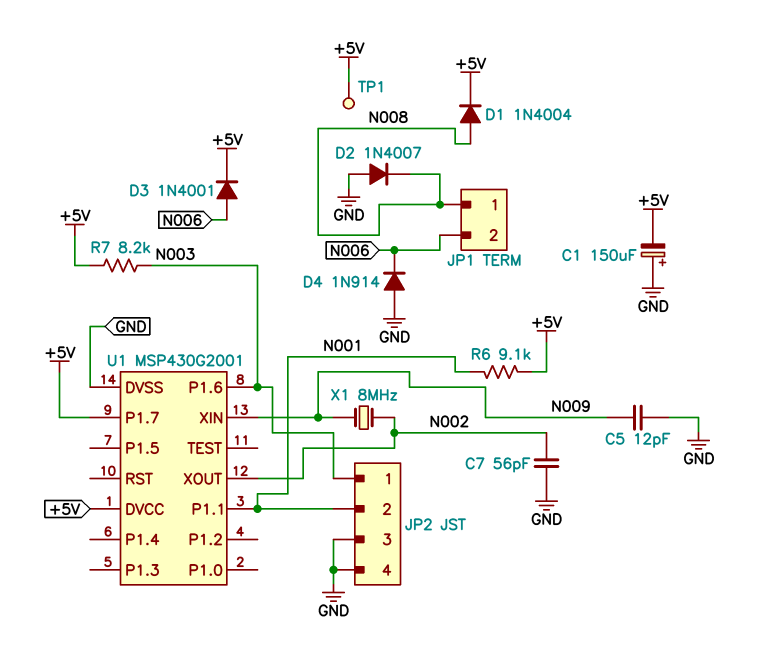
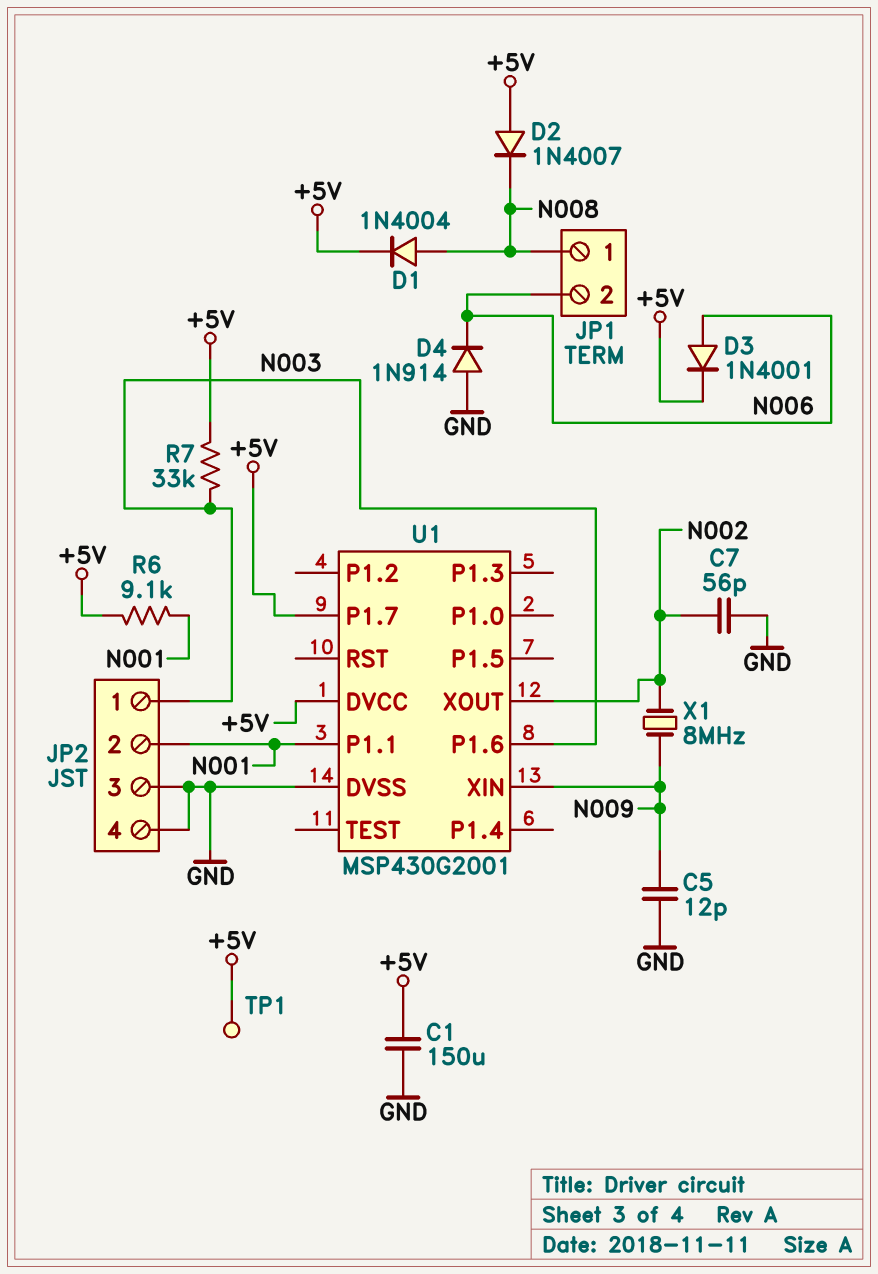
C1: 150uF (plus GND, minus +5V) -> 150uF (+5V, GND)
D2: diode 1N4007 (A GND, K N008) -> diode 1N4007 (A +5V, K N008)
R7: 8.2k (+5V, N003) -> 33k (+5V, N003)

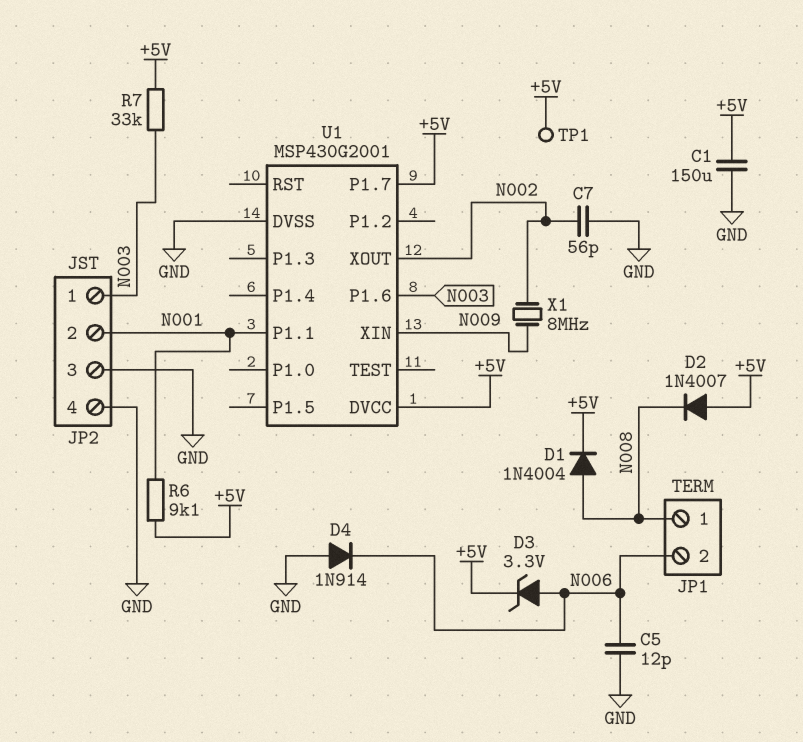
C5: 12pF (GND, N009) -> 12pF (GND, N006)
D3: diode 1N4001 (A N006, K +5V) -> zener 3.3V (A N006, K +5V)

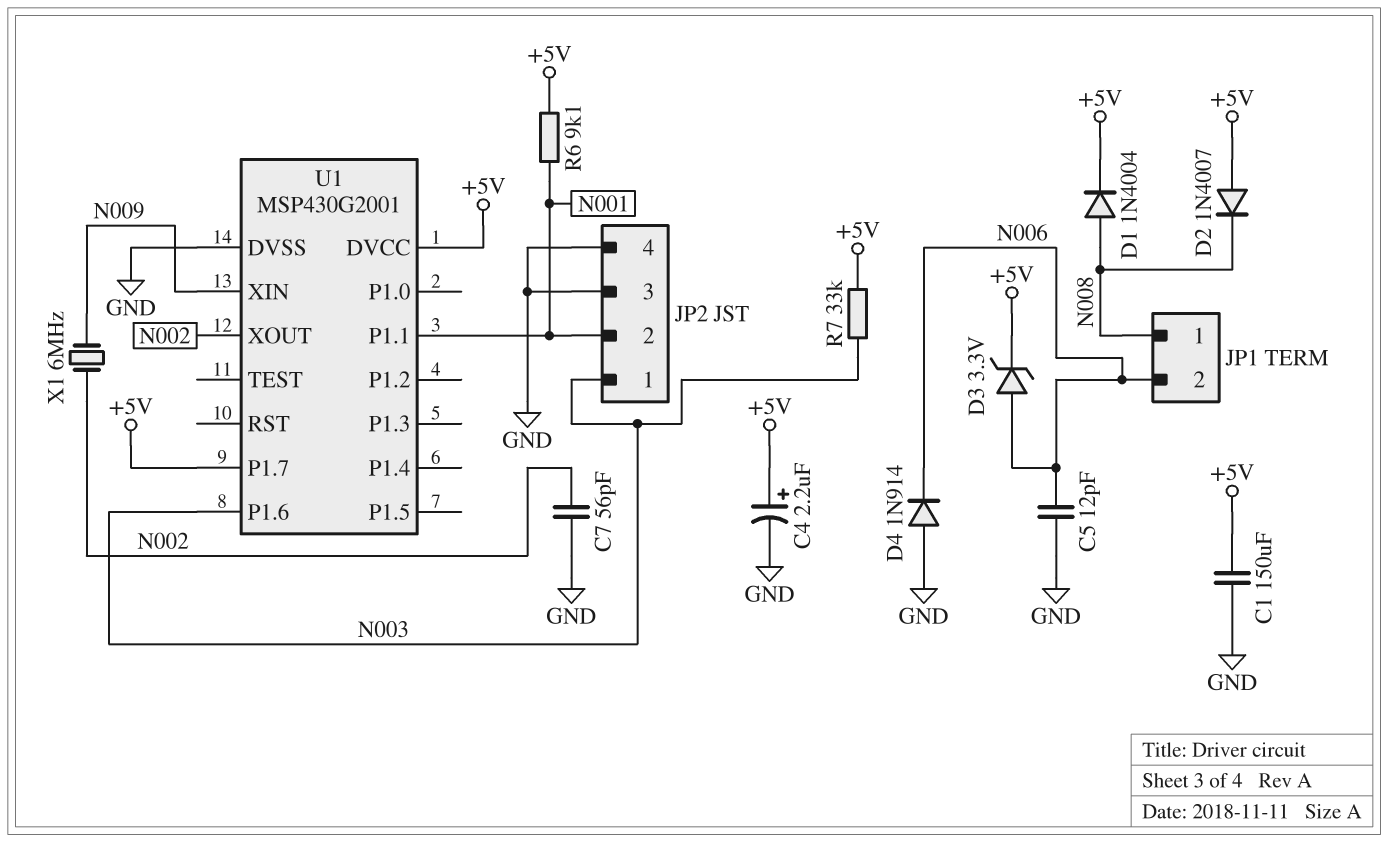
C4: none -> 2.2uF (plus +5V, minus GND)
TP1: test point (+5V) -> none
X1: 8MHz (N002, N009) -> 6MHz (N002, N009)

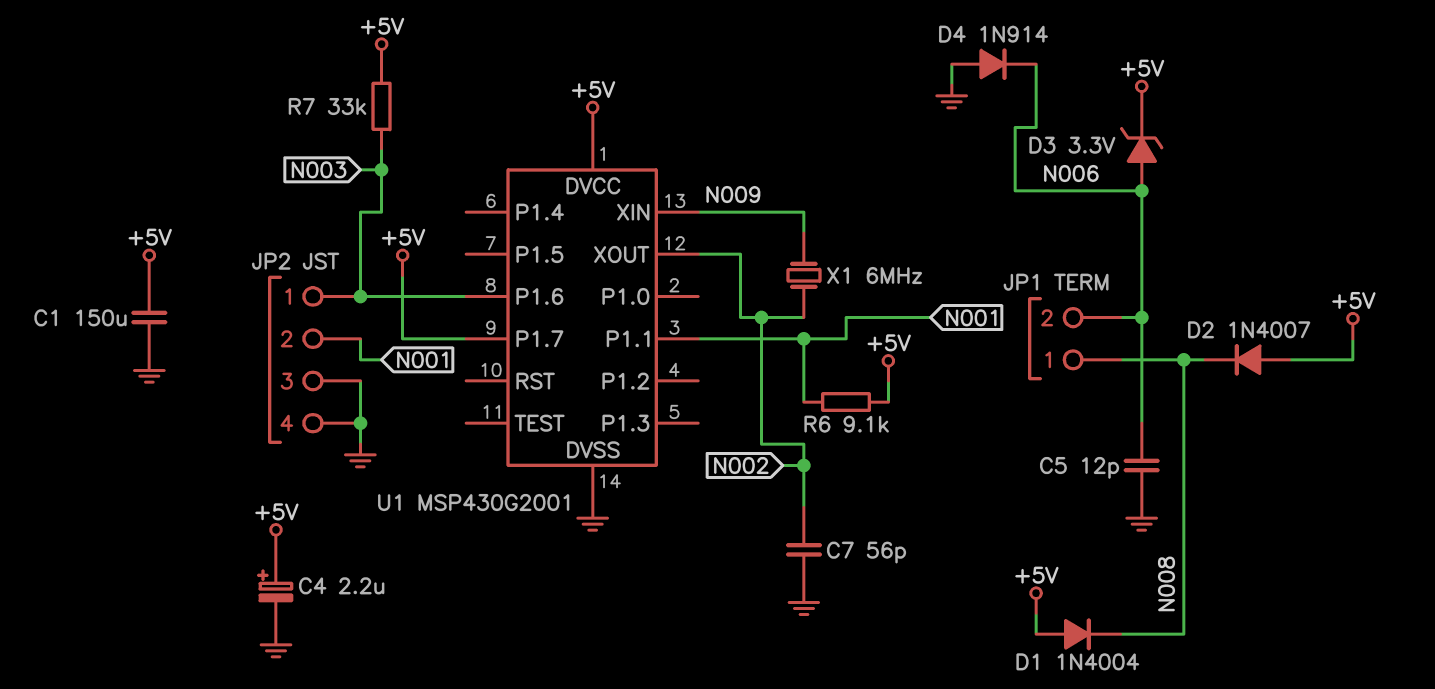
D1: diode 1N4004 (A N008, K +5V) -> diode 1N4004 (A +5V, K N008)

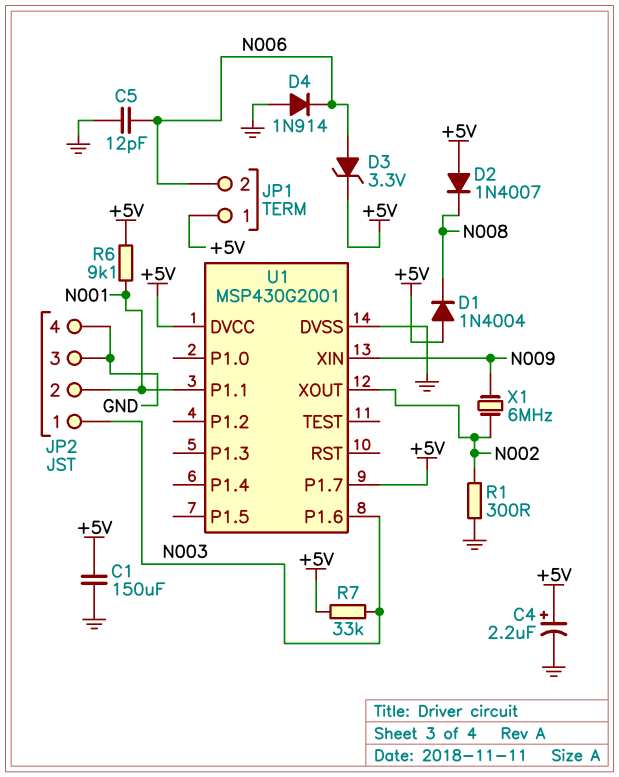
C7: 56pF (GND, N002) -> none
JP1 pin 1: N008 -> +5V
R1: none -> 300 (GND, N002)

